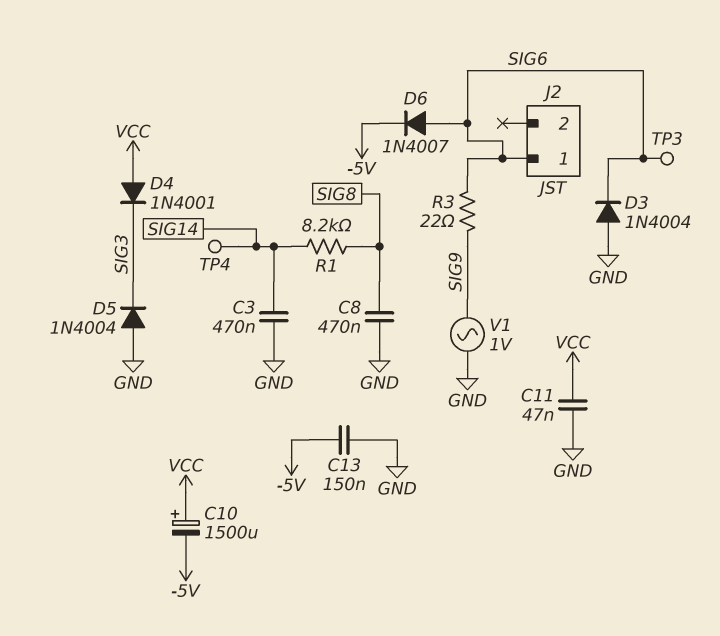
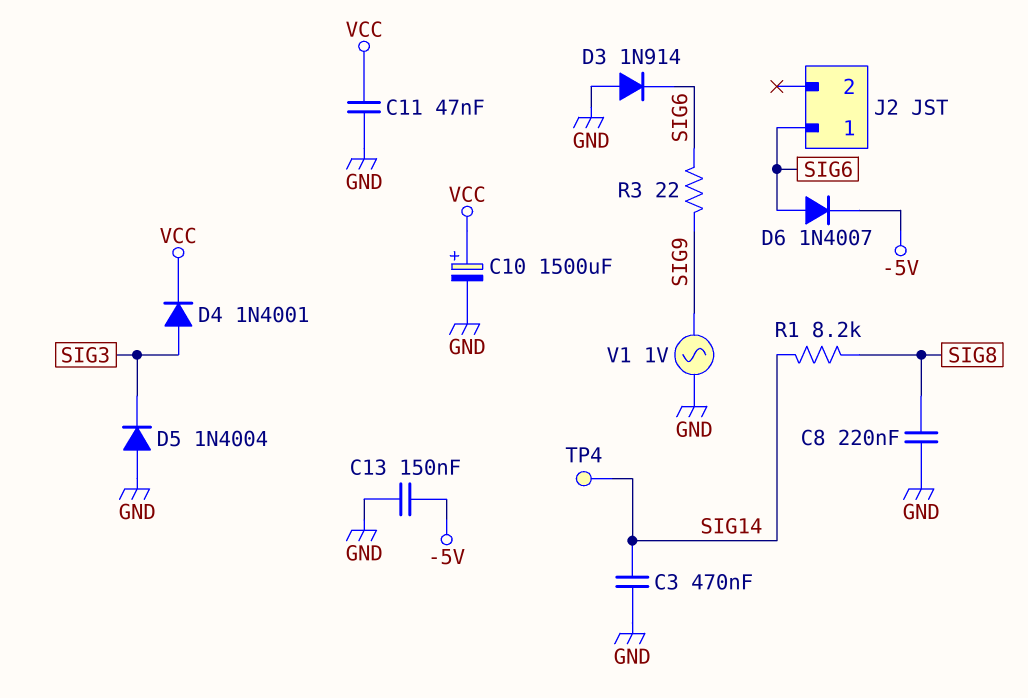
C8: 470nF (GND, SIG8) -> 220nF (GND, SIG8)
C10: 1500uF (plus VCC, minus -5V) -> 1500uF (plus VCC, minus GND)
D3: diode 1N4004 (A GND, K SIG6) -> diode 1N914 (A GND, K SIG6)
D4: diode 1N4001 (A VCC, K SIG3) -> diode 1N4001 (A SIG3, K VCC)
TP3: test point (SIG6) -> none

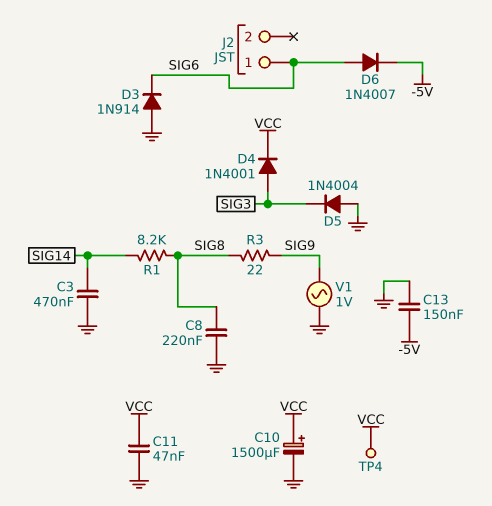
R3: 22 (SIG6, SIG9) -> 22 (SIG8, SIG9)
TP4: test point (SIG14) -> test point (VCC)

